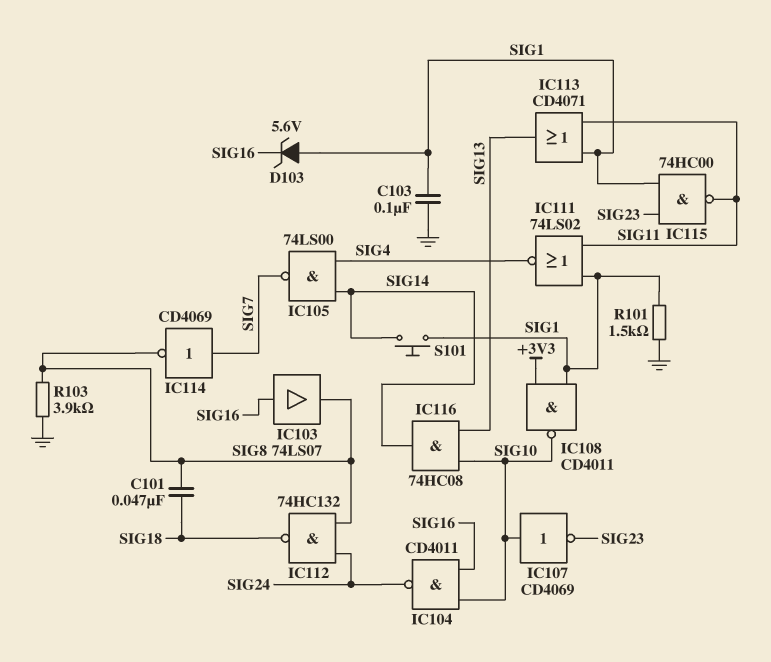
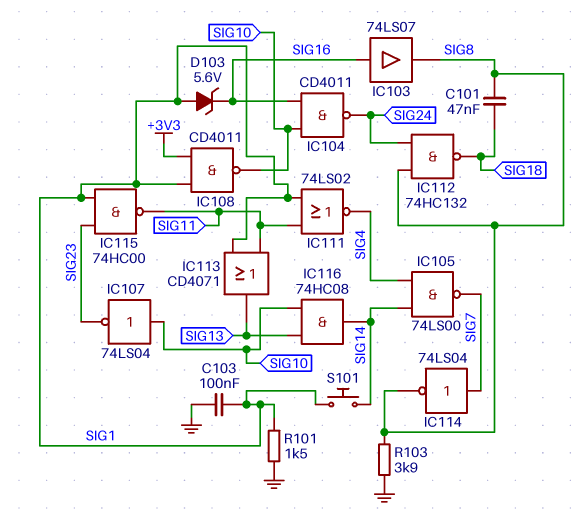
IC107: NOT CD4069 (in SIG10, out SIG23) -> NOT 74LS04 (in SIG10, out SIG23)
IC114: NOT CD4069 (in SIG7, out SIG8) -> NOT 74LS04 (in SIG7, out SIG8)

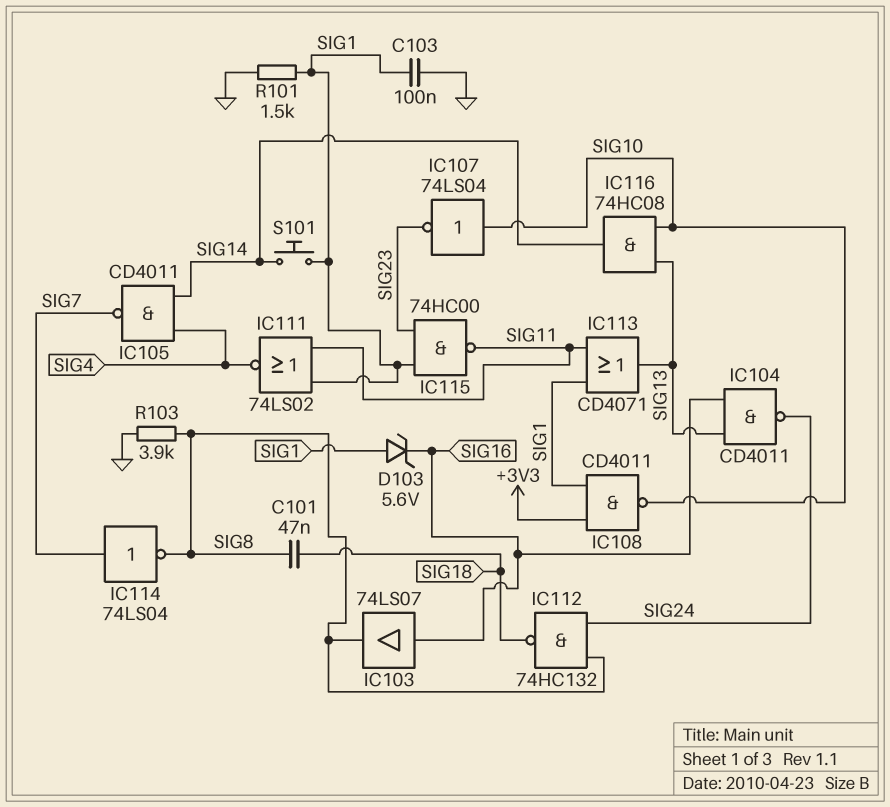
IC104: NAND CD4011 (in SIG10, in SIG16, out SIG24) -> NAND CD4011 (in SIG13, in SIG16, out SIG24)
IC105: NAND 74LS00 (in SIG4, in SIG14, out SIG7) -> NAND CD4011 (in SIG4, in SIG14, out SIG7)

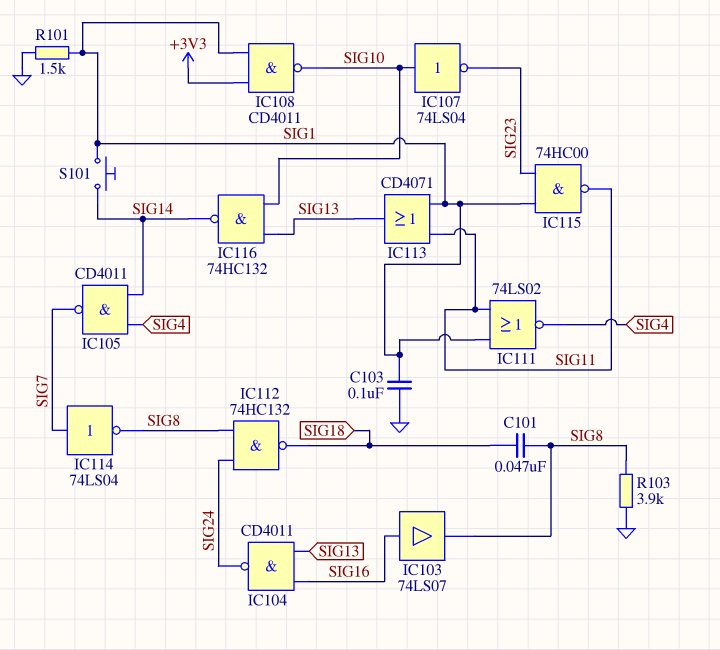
D103: zener 5.6V (A SIG1, K SIG16) -> none
IC116: AND 74HC08 (in SIG10, in SIG13, out SIG14) -> NAND 74HC132 (in SIG10, in SIG13, out SIG14)

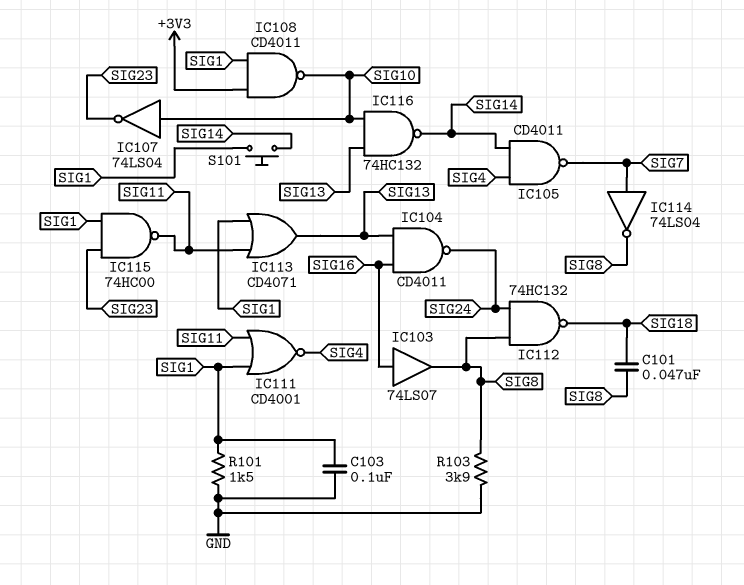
IC111: NOR 74LS02 (in SIG1, in SIG11, out SIG4) -> NOR CD4001 (in SIG1, in SIG11, out SIG4)

